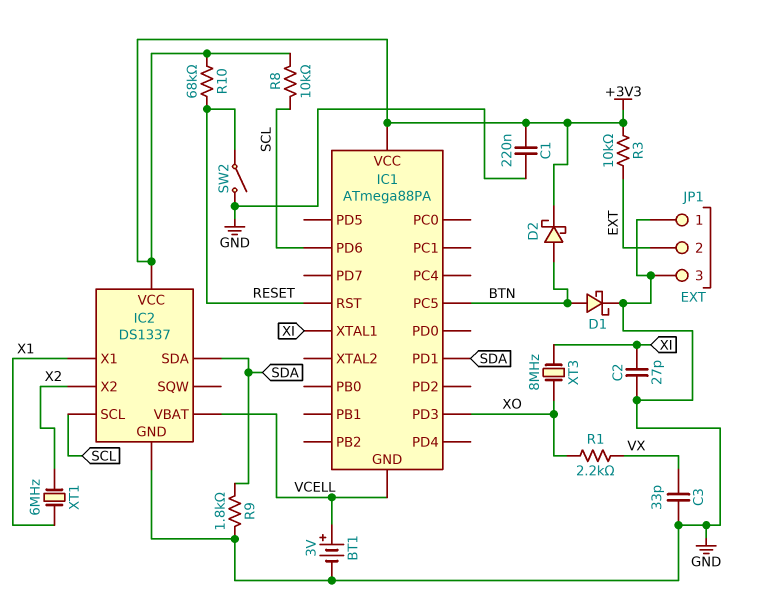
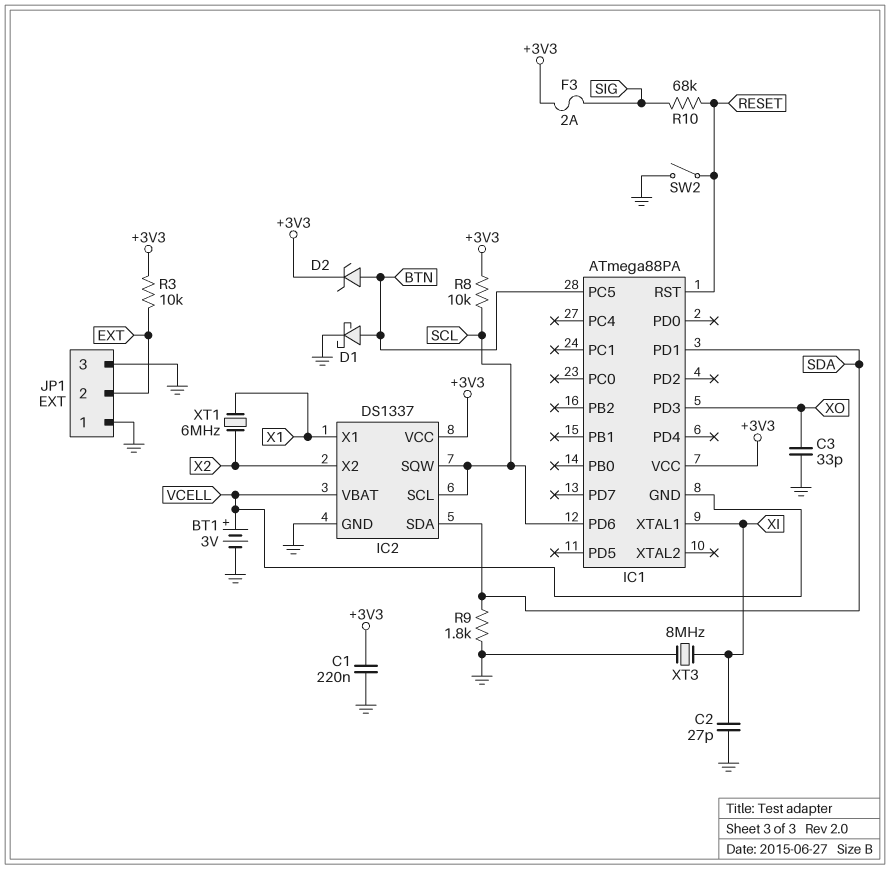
C3: 33pF (GND, VX) -> 33pF (GND, XO)
D2: schottky (A BTN, K +3V3) -> zener (A BTN, K +3V3)
F3: none -> 2A (+3V3, SIG)
IC2 pin SQW: none -> SCL
R1: 2.2k (VX, XO) -> none
R10: 68k (+3V3, RESET) -> 68k (RESET, SIG)
XT3: 8MHz (XI, XO) -> 8MHz (GND, XI)

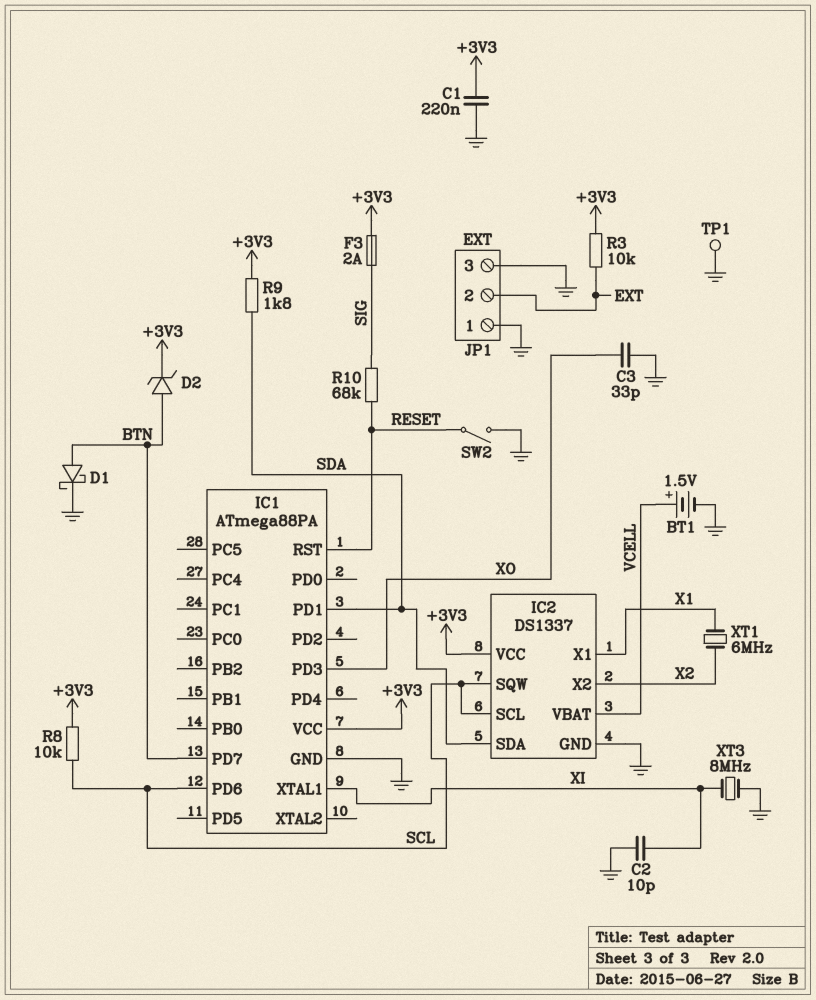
BT1: 3V (plus VCELL, minus GND) -> 1.5V (plus VCELL, minus GND)
C2: 27pF (GND, XI) -> 10pF (GND, XI)
IC1 pin GND: VCELL -> GND
IC1 pin PC5: BTN -> none
IC1 pin PD7: none -> BTN
R9: 1.8k (GND, SDA) -> 1.8k (+3V3, SDA)
TP1: none -> test point (GND)

